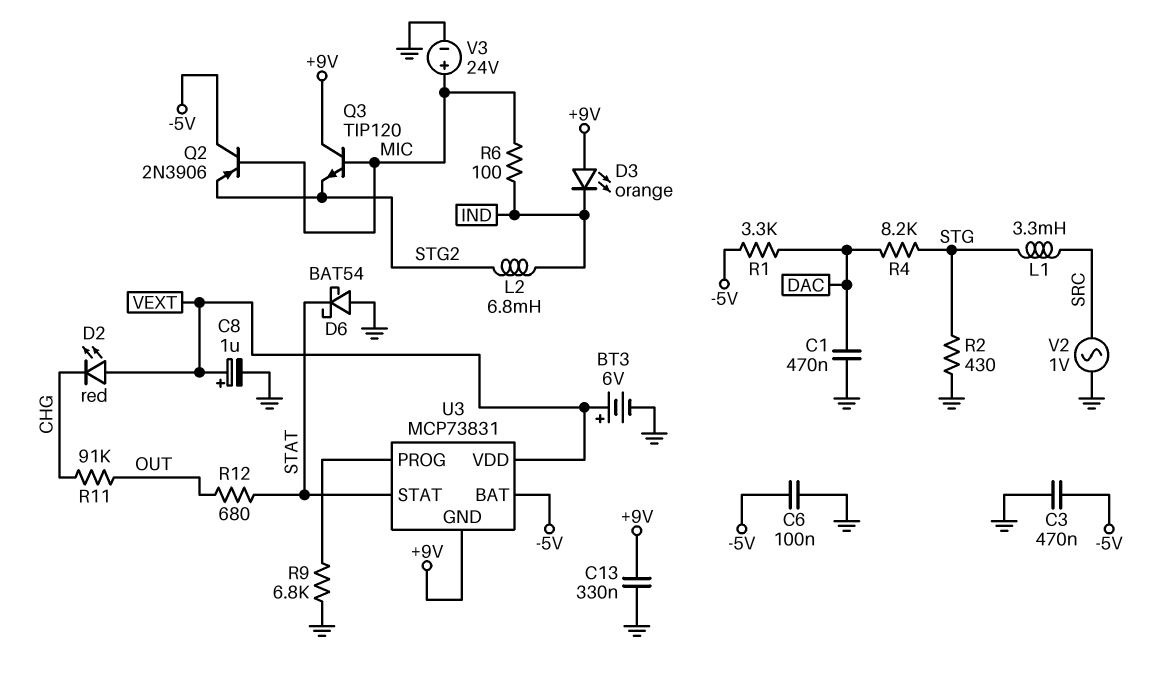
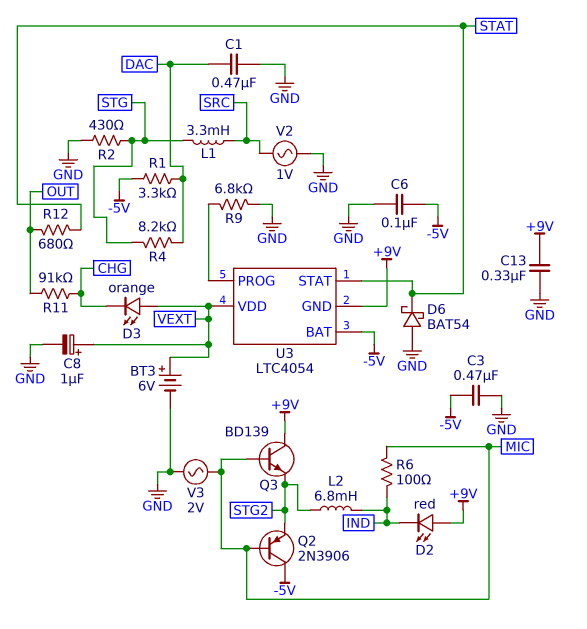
D2: LED red (A VEXT, K CHG) -> LED red (A +9V, K IND)
D3: LED orange (A +9V, K IND) -> LED orange (A VEXT, K CHG)
Q3: NPN TIP120 (B MIC, C +9V, E STG2) -> NPN BD139 (B MIC, C +9V, E STG2)
U3: MCP73831 -> LTC4054
V3: 24V (plus MIC, minus GND) -> AC 2V (GND, MIC)

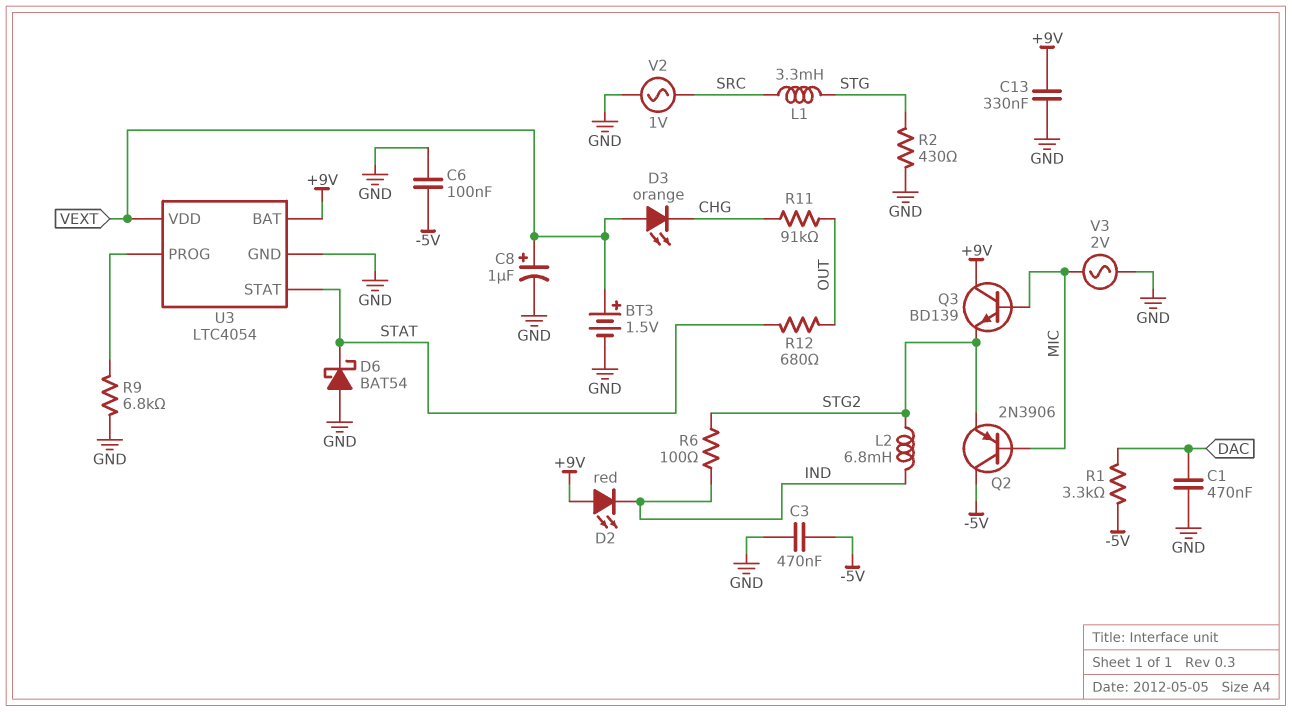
BT3: 6V (plus VEXT, minus GND) -> 1.5V (plus VEXT, minus GND)
R4: 8.2k (DAC, STG) -> none
R6: 100 (IND, MIC) -> 100 (IND, STG2)
U3 pin BAT: -5V -> +9V
U3 pin GND: +9V -> GND

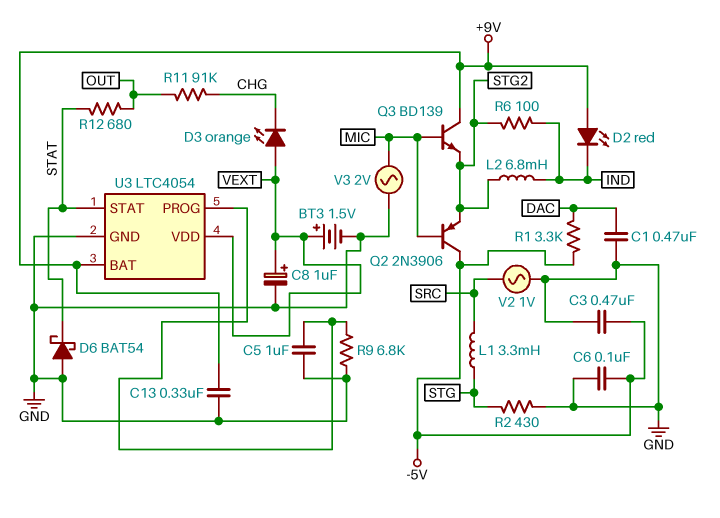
C5: none -> 1uF (GND, U3/PROG)

